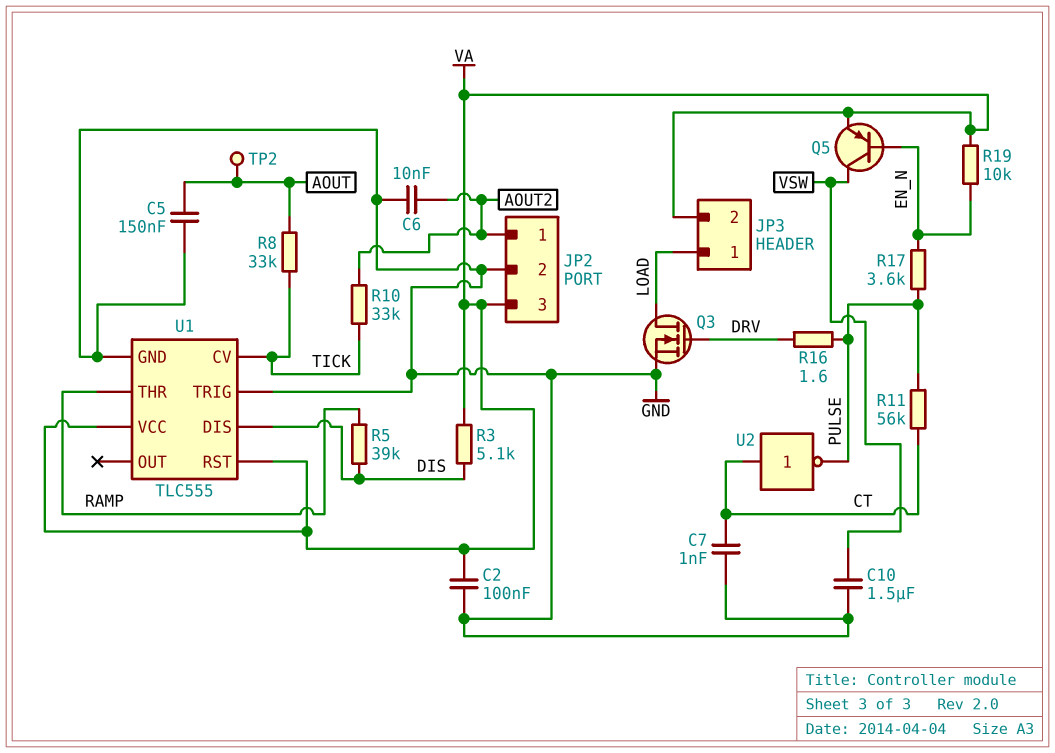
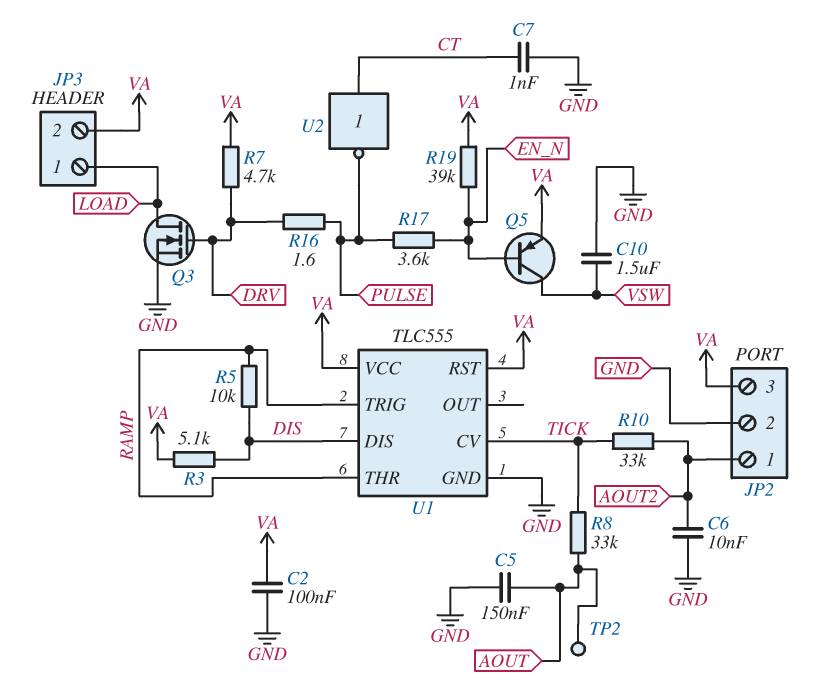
R5: 39k (DIS, RAMP) -> 10k (DIS, RAMP)
R7: none -> 4.7k (DRV, VA)
R11: 56k (CT, PULSE) -> none
R19: 10k (EN_N, VA) -> 39k (EN_N, VA)
U1 pin TRIG: GND -> RAMP

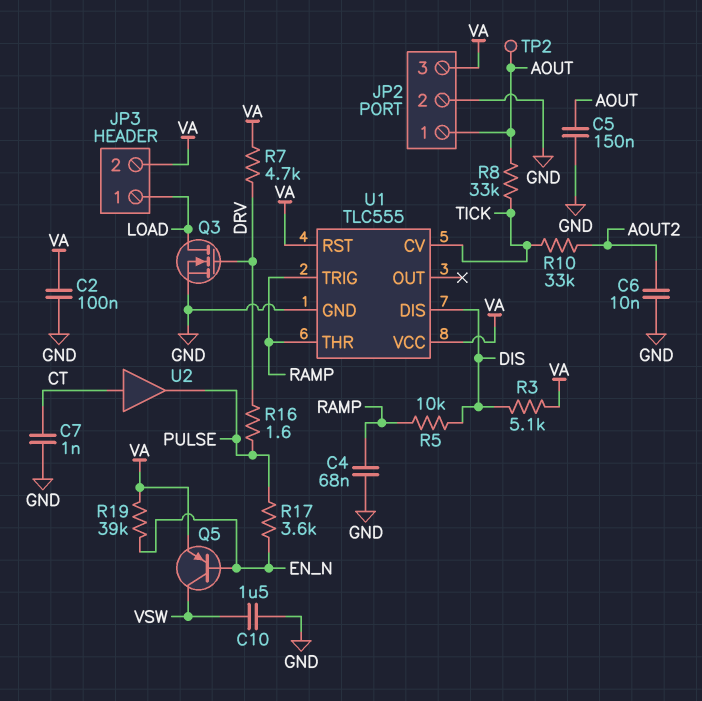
C4: none -> 68nF (GND, RAMP)
JP2 pin 1: AOUT2 -> AOUT
U2: NOT (in CT, out PULSE) -> buffer (in CT, out PULSE)

